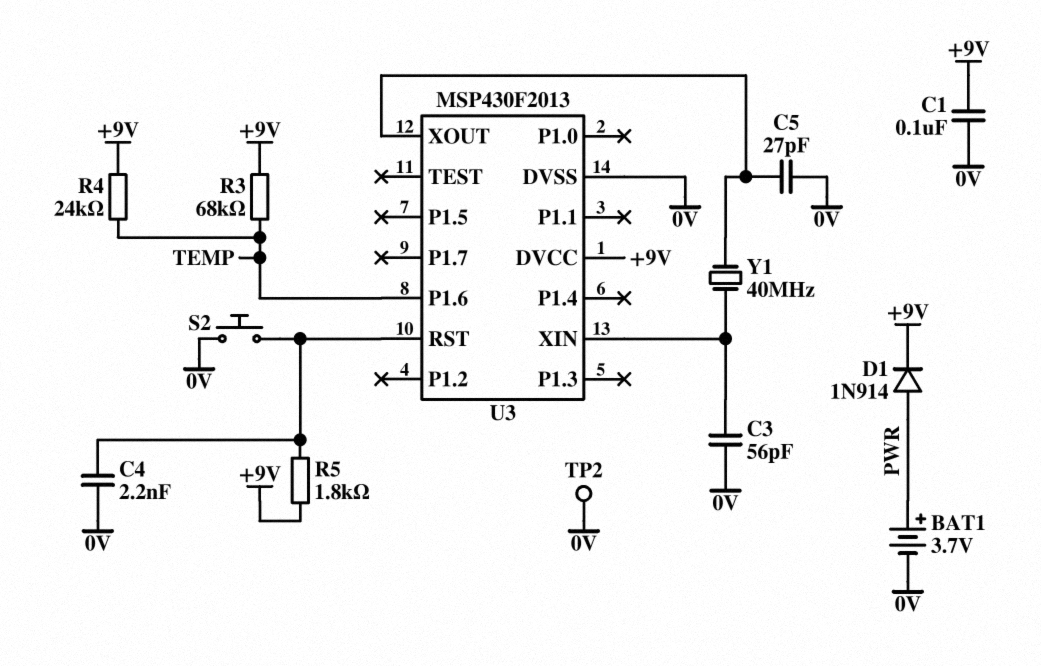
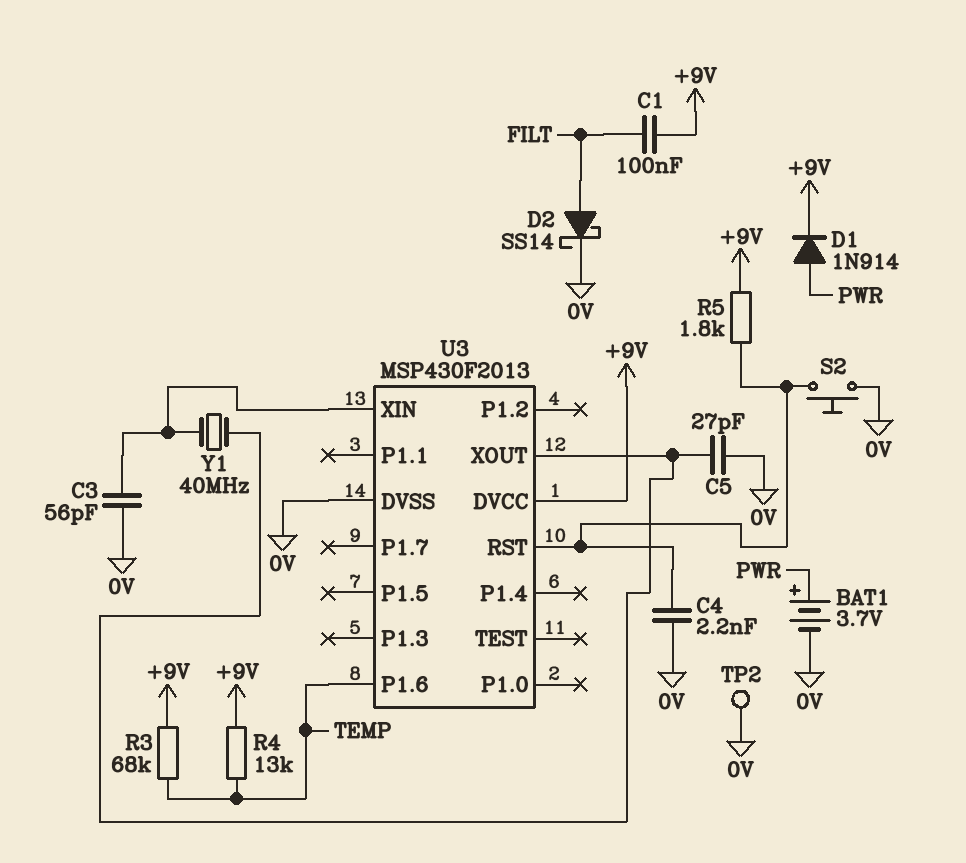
C1: 100nF (+9V, 0V) -> 100nF (+9V, FILT)
D2: none -> schottky SS14 (A FILT, K 0V)
R4: 24k (+9V, TEMP) -> 13k (+9V, TEMP)

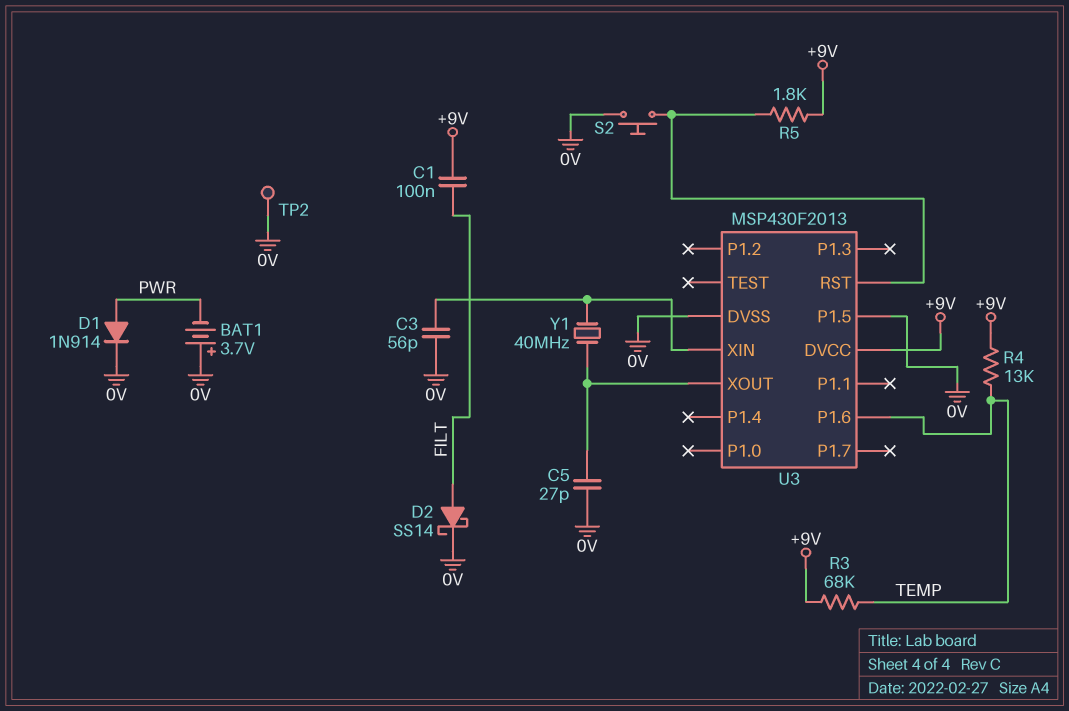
BAT1: 3.7V (plus PWR, minus 0V) -> 3.7V (plus 0V, minus PWR)
C4: 2.2nF (0V, U3/RST) -> none
D1: diode 1N914 (A PWR, K +9V) -> diode 1N914 (A PWR, K 0V)
U3 pin P1.5: none -> 0V

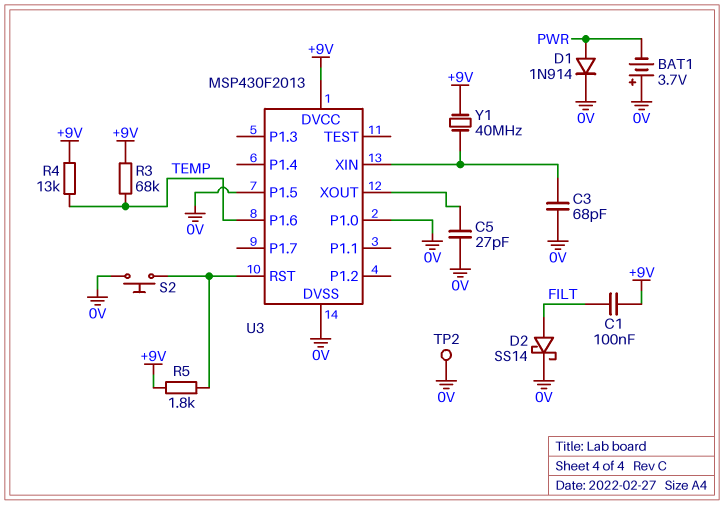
C3: 56pF (0V, U3/XIN) -> 68pF (0V, U3/XIN)
U3 pin P1.0: none -> 0V
Y1: 40MHz (U3/XIN, U3/XOUT) -> 40MHz (+9V, U3/XIN)

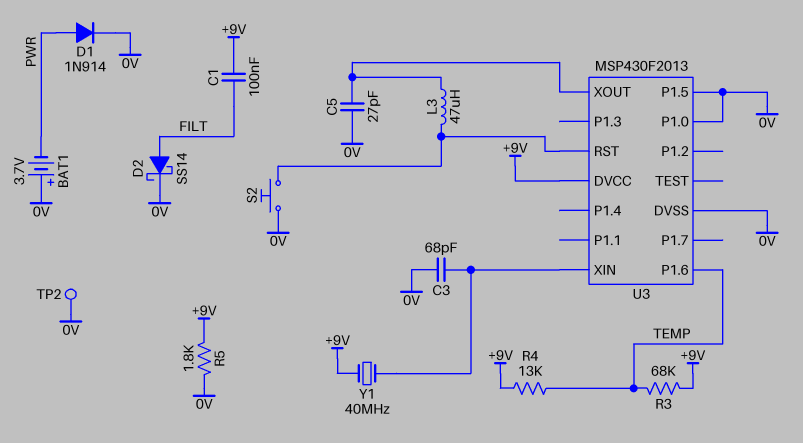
L3: none -> 47uH (U3/RST, U3/XOUT)
R5: 1.8k (+9V, U3/RST) -> 1.8k (+9V, 0V)

